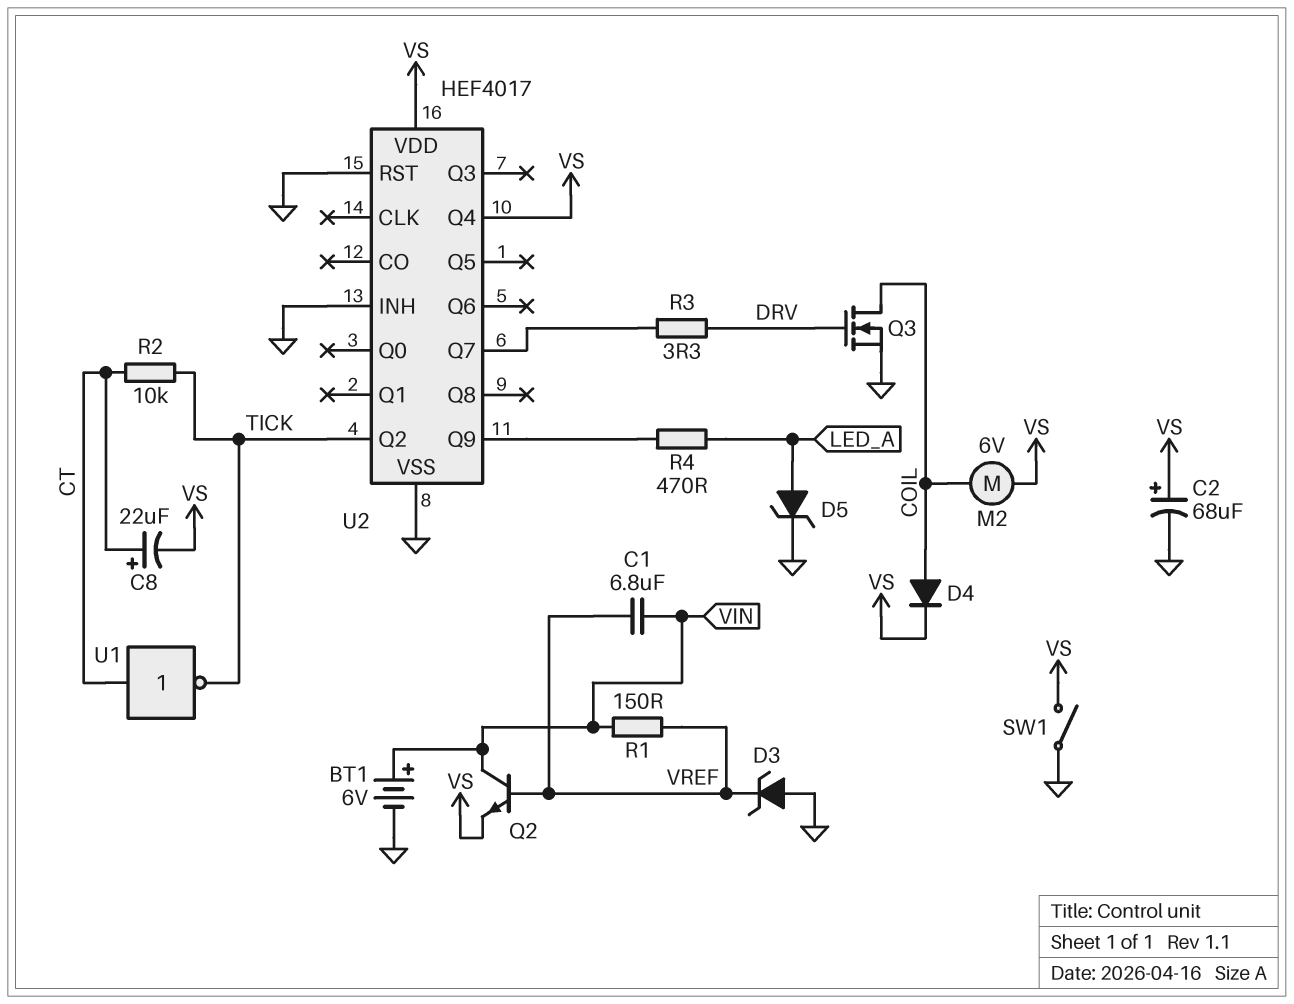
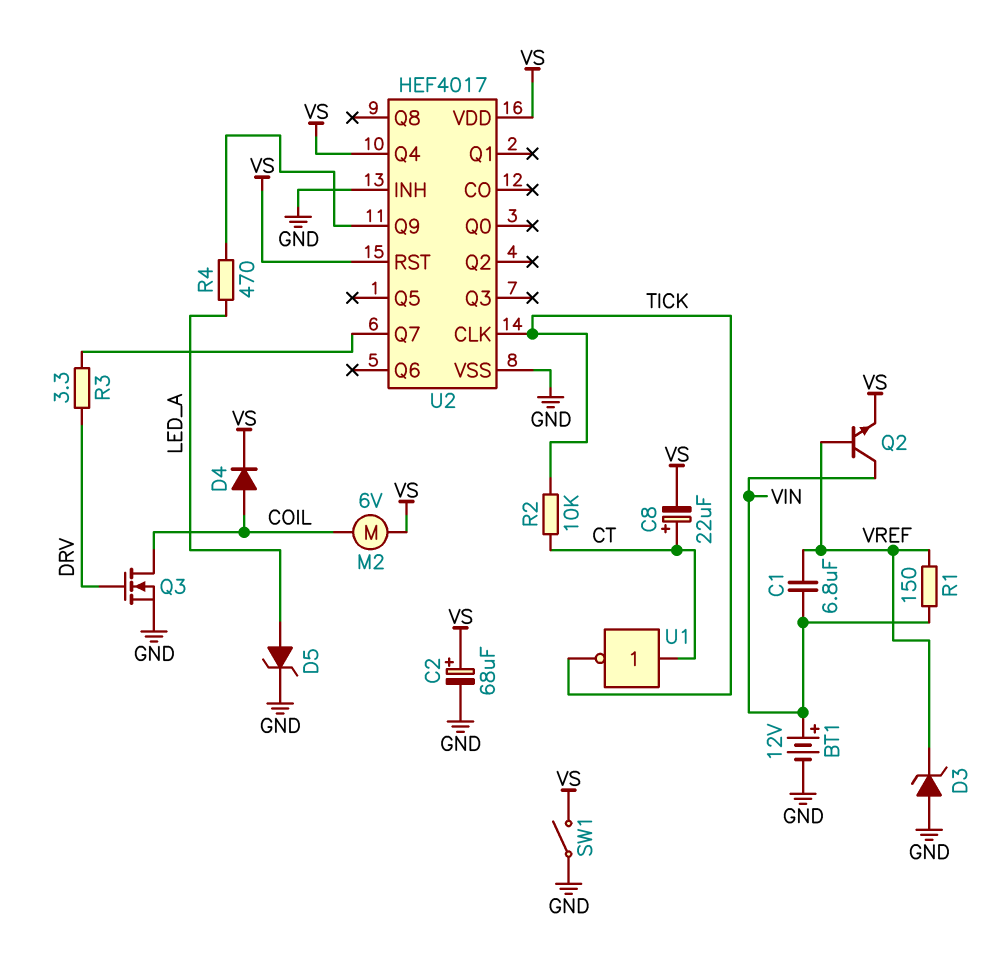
BT1: 6V (plus VIN, minus GND) -> 12V (plus VIN, minus GND)
U2 pin CLK: none -> TICK
U2 pin Q2: TICK -> none
U2 pin RST: GND -> VS

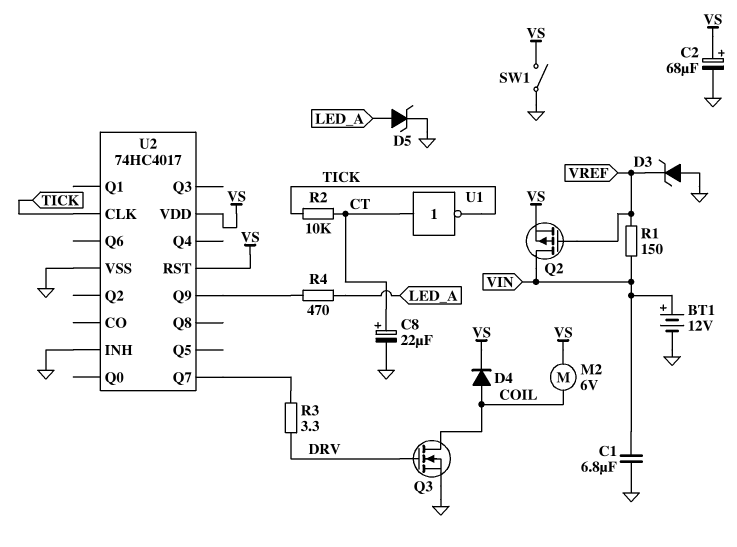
C1: 6.8uF (VIN, VREF) -> 6.8uF (GND, VIN)
C8: 22uF (plus CT, minus VS) -> 22uF (plus CT, minus GND)
Q2: NPN (B VREF, C VIN, E VS) -> PMOS (G VREF, D VIN, S VS)
U2: HEF4017 -> 74HC4017
U2 pin Q4: VS -> none

